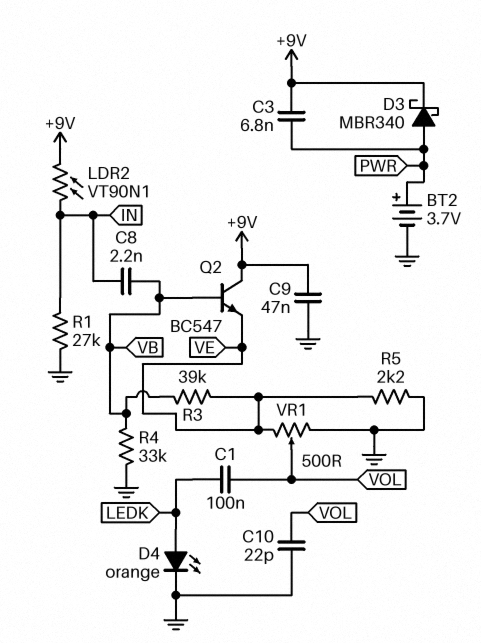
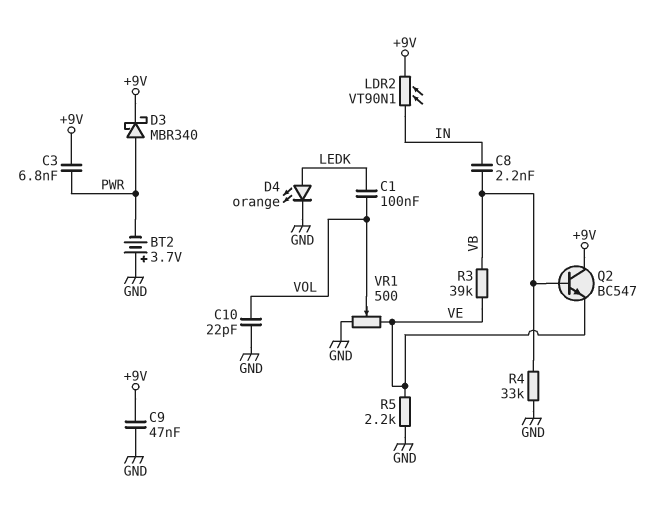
BT2: 3.7V (plus PWR, minus GND) -> 3.7V (plus GND, minus PWR)
R1: 27k (GND, IN) -> none

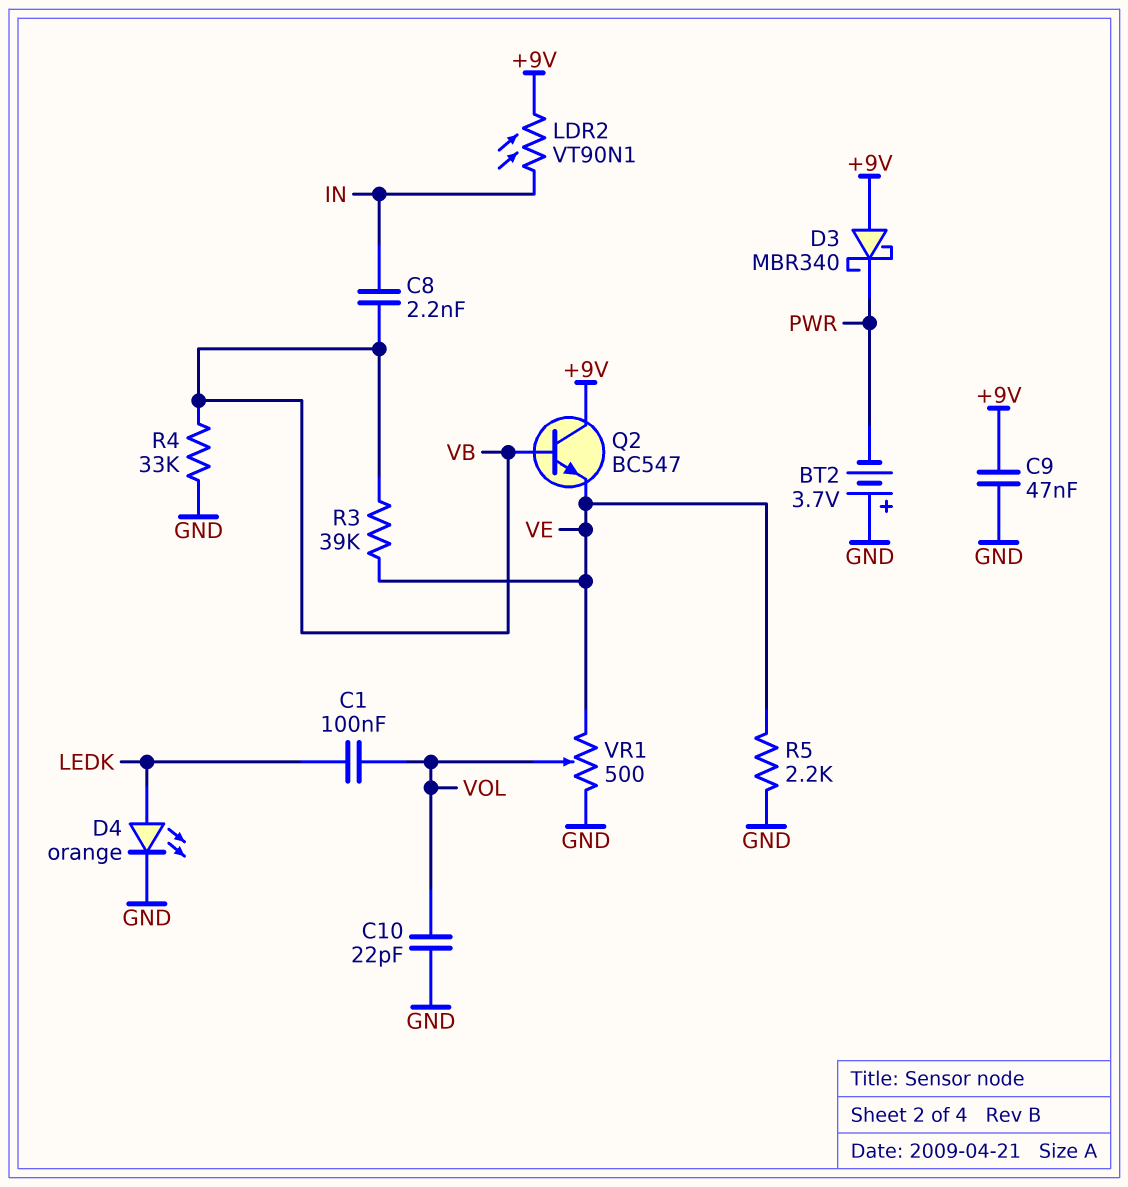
C3: 6.8nF (+9V, PWR) -> none
D3: schottky MBR340 (A PWR, K +9V) -> schottky MBR340 (A +9V, K PWR)

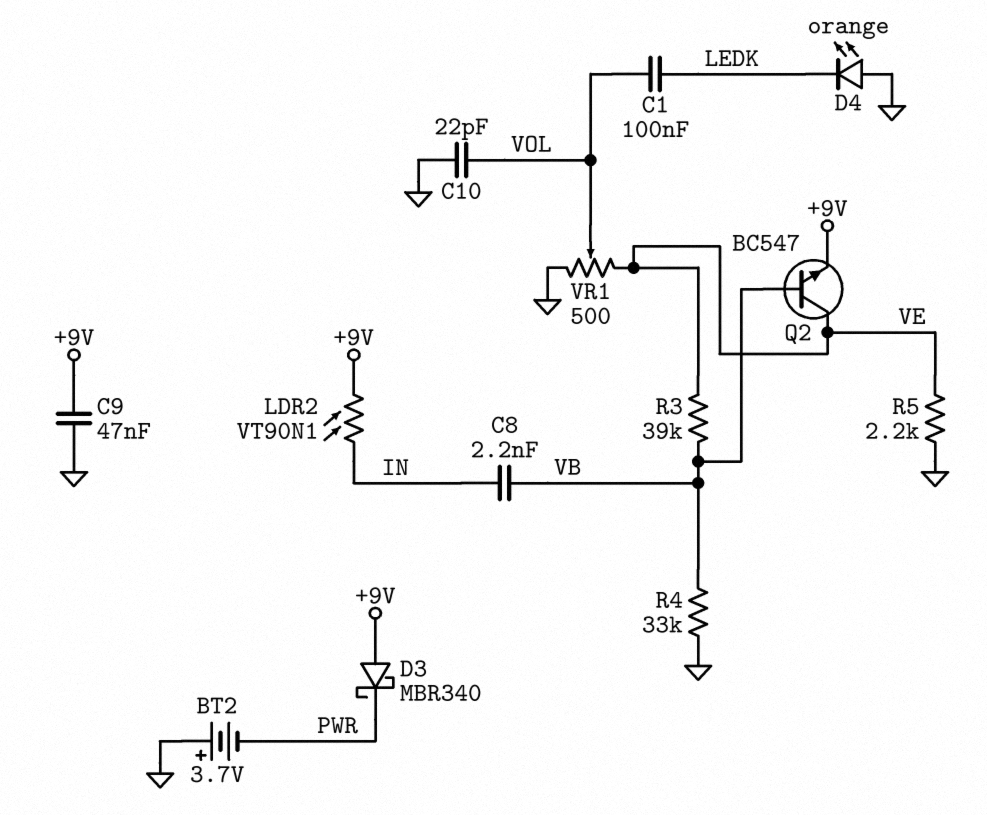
D4: LED orange (A LEDK, K GND) -> LED orange (A GND, K LEDK)
Q2: NPN BC547 (B VB, C +9V, E VE) -> NPN BC547 (B VB, C VE, E +9V)

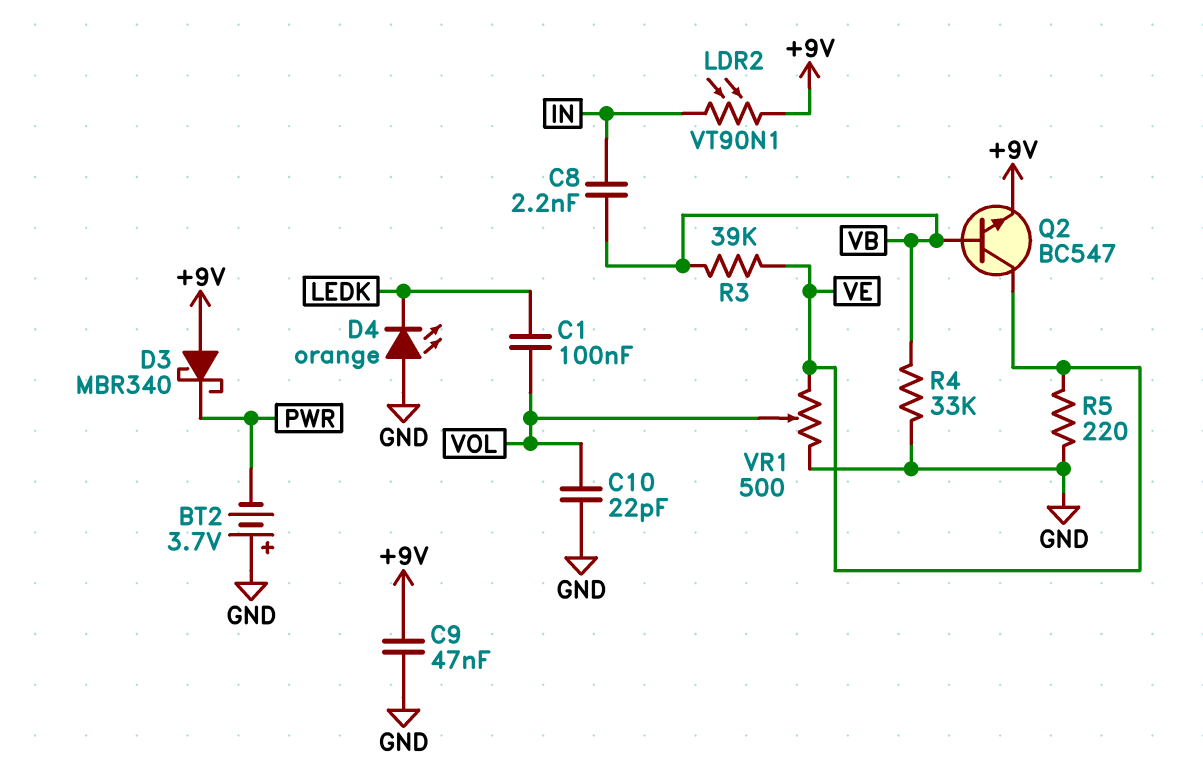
R5: 2.2k (GND, VE) -> 220 (GND, VE)

